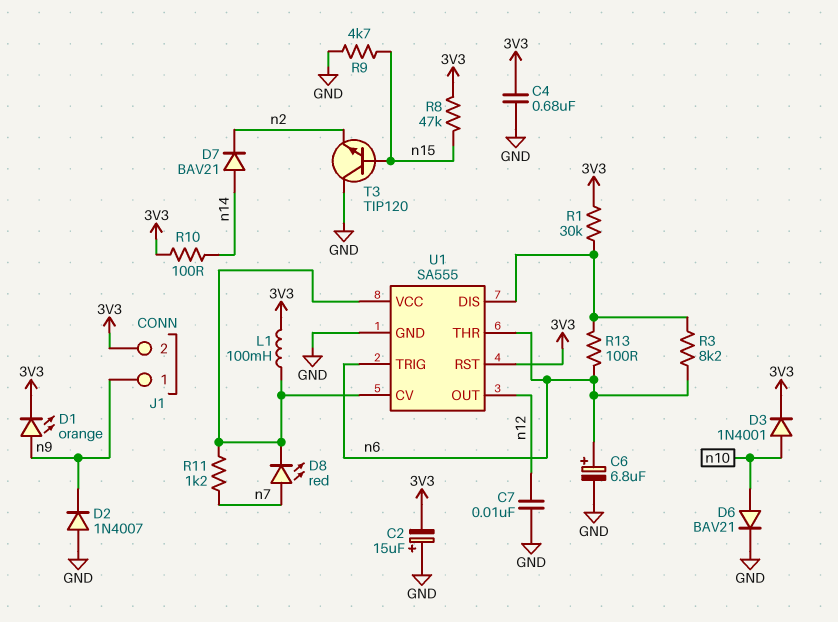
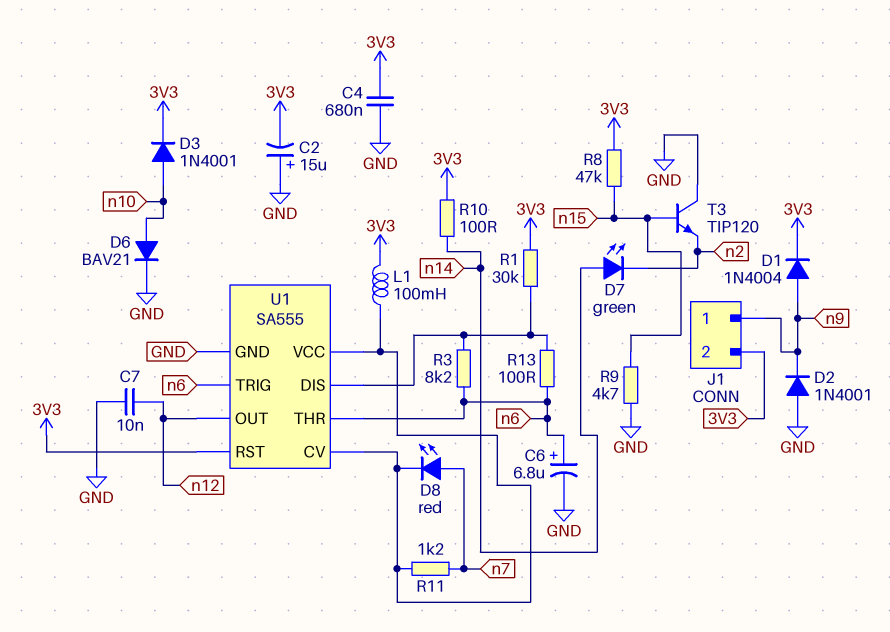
D1: LED orange (A n9, K 3V3) -> diode 1N4004 (A n9, K 3V3)
D2: diode 1N4007 (A GND, K n9) -> diode 1N4001 (A GND, K n9)
D7: diode BAV21 (A n14, K n2) -> LED green (A n14, K n2)

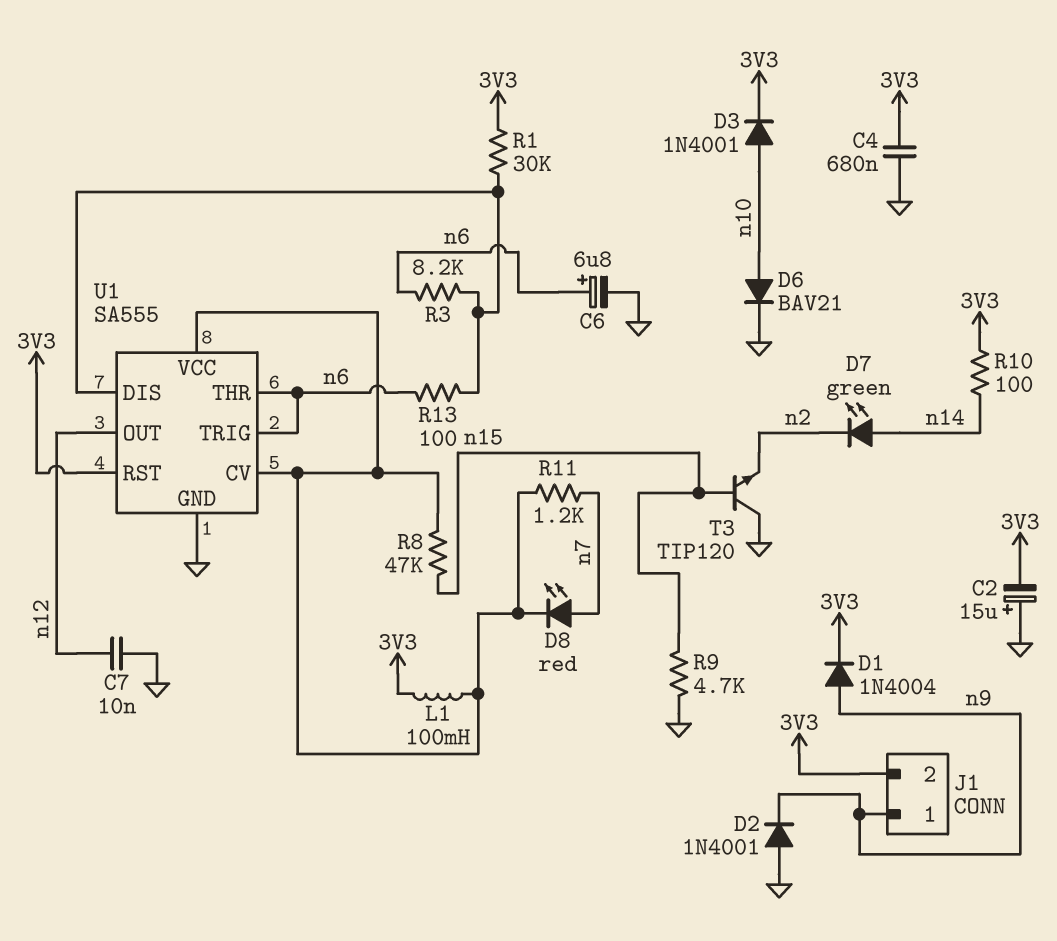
R8: 47k (3V3, n15) -> 47k (U1/CV, n15)

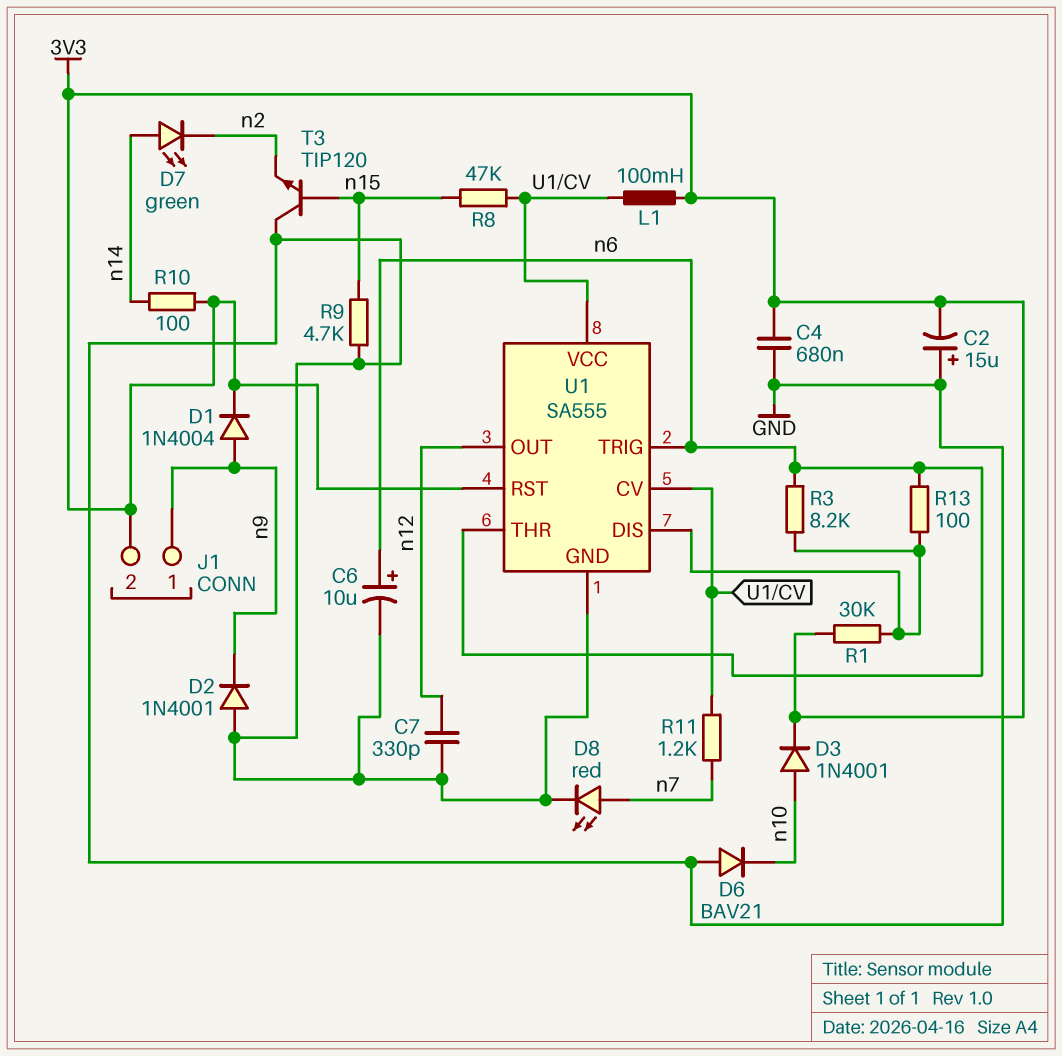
C6: 6.8uF (plus n6, minus GND) -> 10uF (plus n6, minus GND)
C7: 10nF (GND, n12) -> 330pF (GND, n12)
D6: diode BAV21 (A n10, K GND) -> diode BAV21 (A GND, K n10)
D8: LED red (A n7, K U1/CV) -> LED red (A n7, K GND)

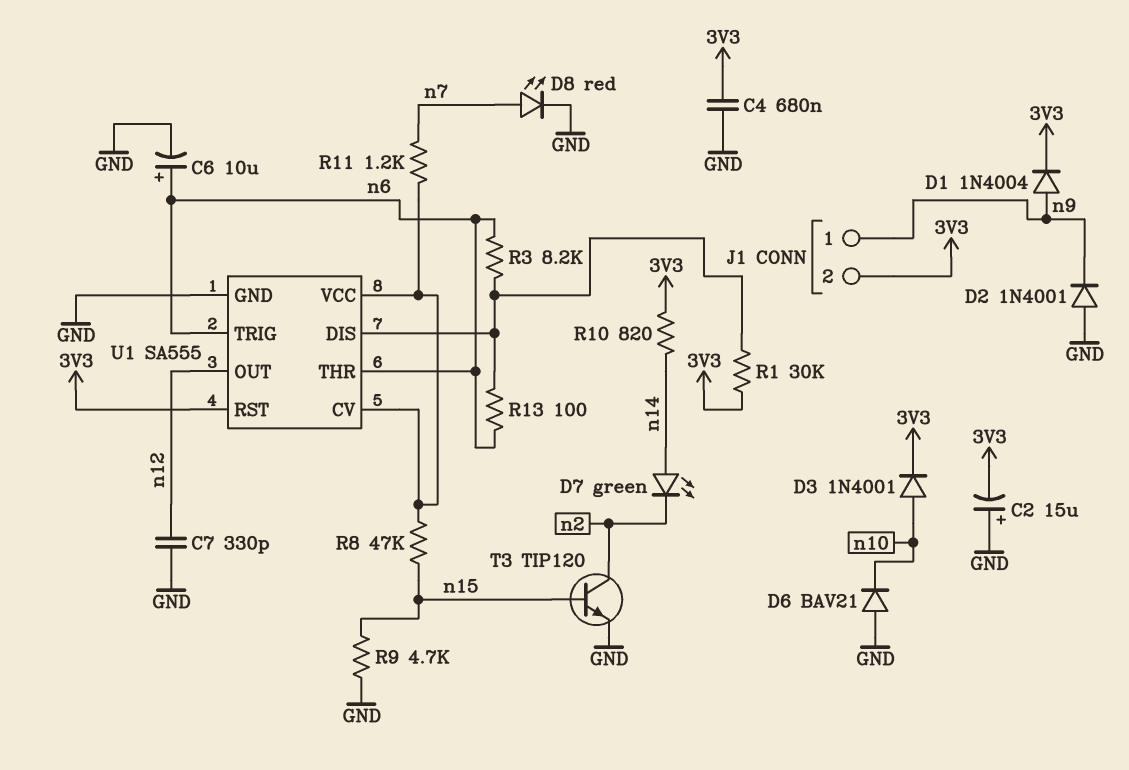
L1: 100mH (3V3, U1/CV) -> none
R10: 100 (3V3, n14) -> 820 (3V3, n14)
T3: NPN TIP120 (B n15, C GND, E n2) -> NPN TIP120 (B n15, C n2, E GND)

